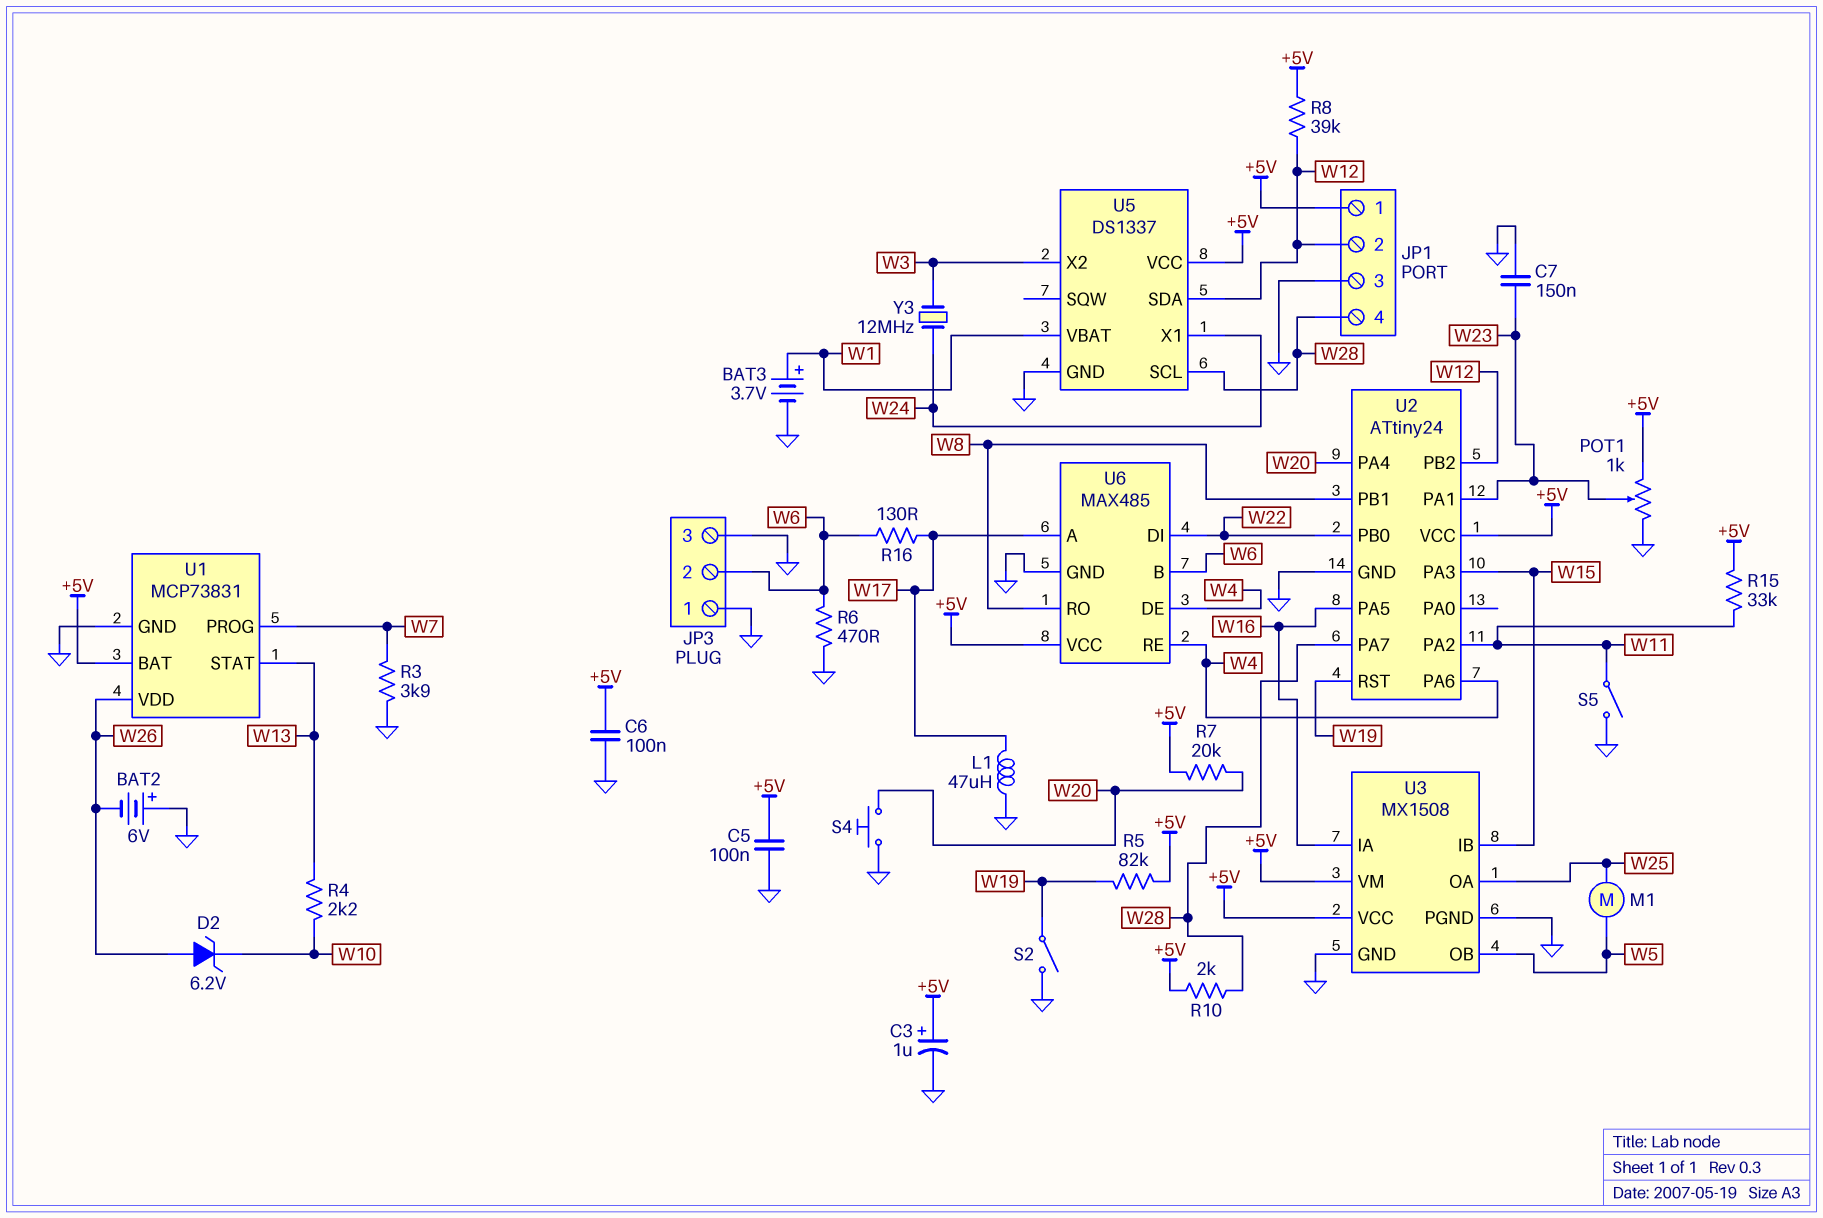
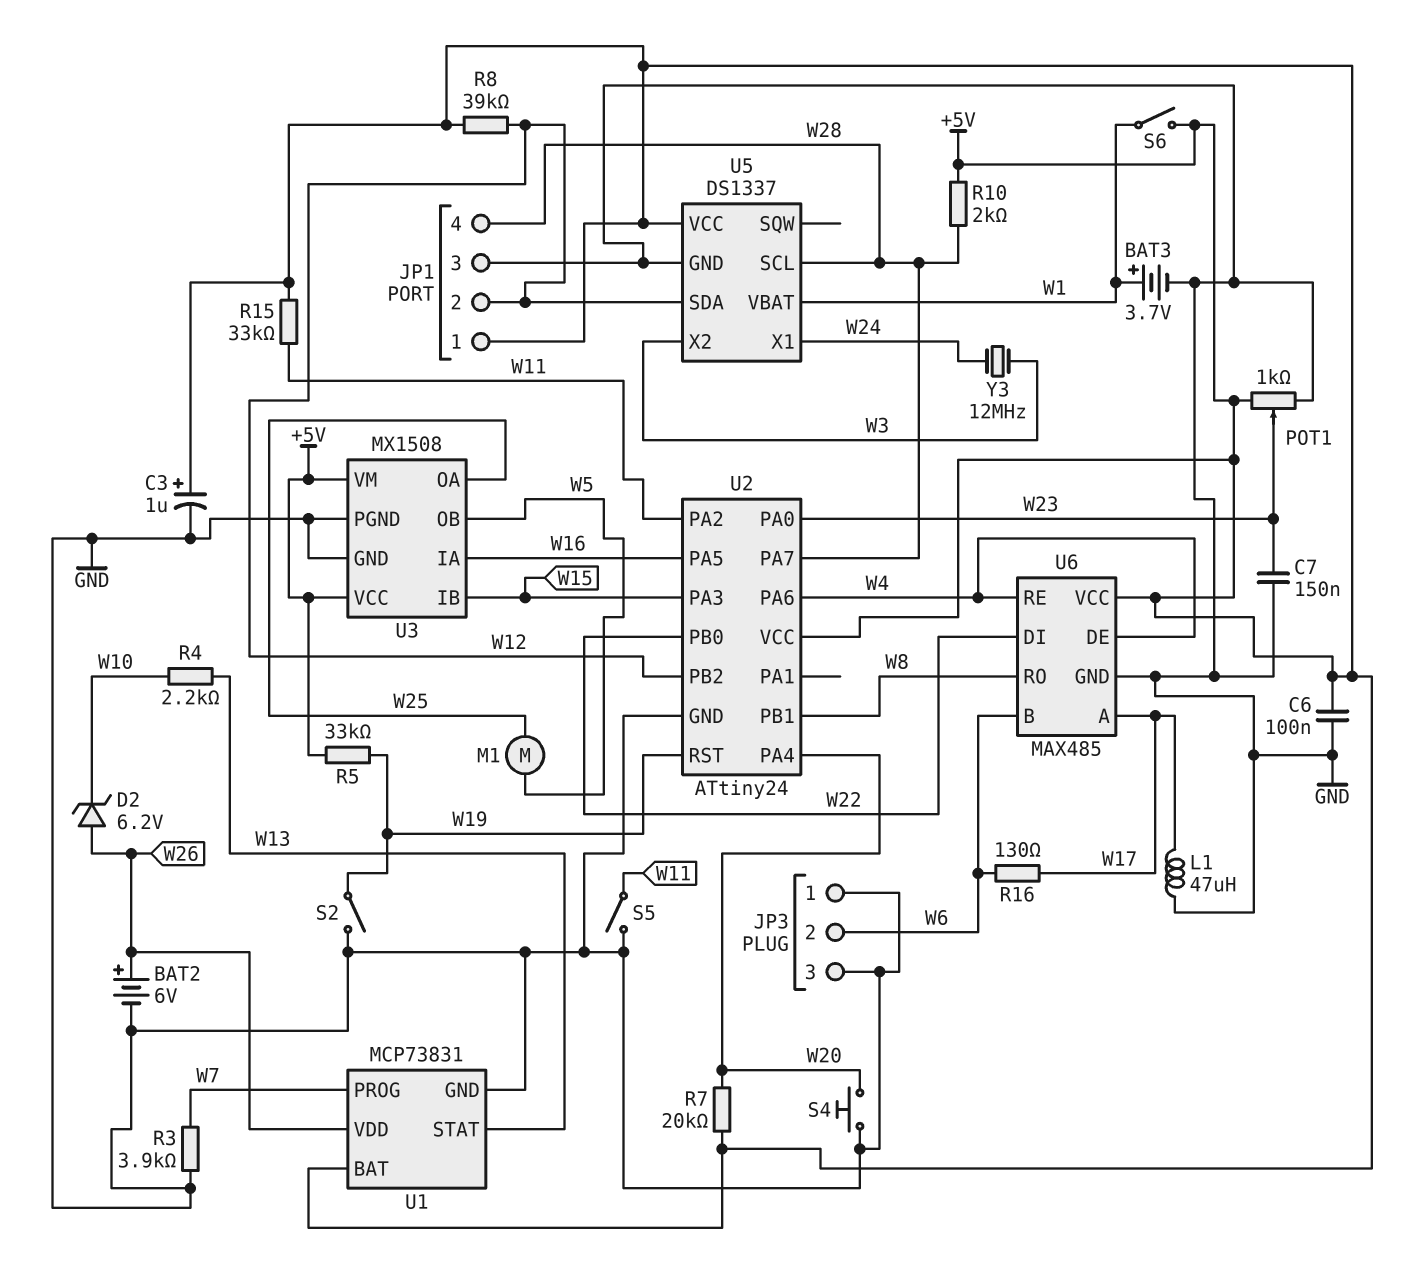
BAT2: 6V (plus GND, minus W26) -> 6V (plus W26, minus GND)
C5: 100nF (+5V, GND) -> none
R5: 82k (+5V, W19) -> 33k (+5V, W19)
R6: 470 (GND, W6) -> none
S6: none -> switch (+5V, W1)
U2 pin PA0: none -> W23
U2 pin PA1: W23 -> none

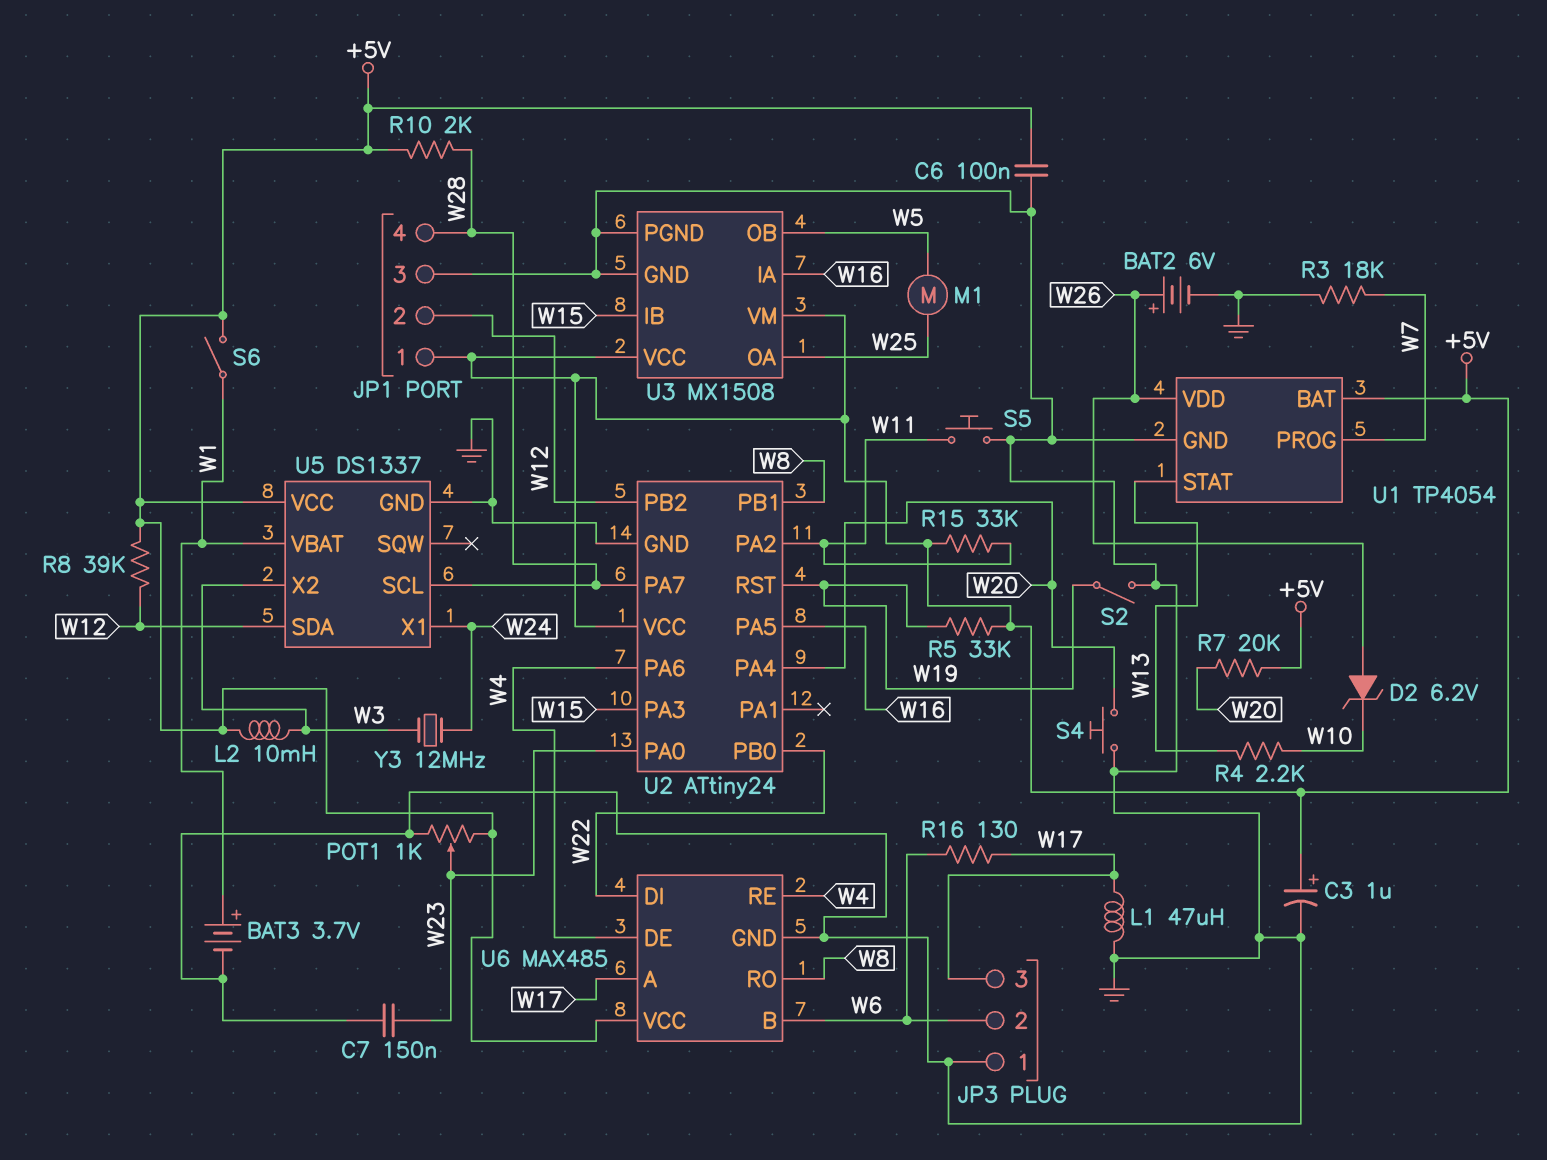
JP3 pin 3: GND -> W17
L2: none -> 10mH (+5V, W3)
R3: 3.9k (GND, W7) -> 18k (GND, W7)
S5: switch (GND, W11) -> button (GND, W11)
U1: MCP73831 -> TP4054

